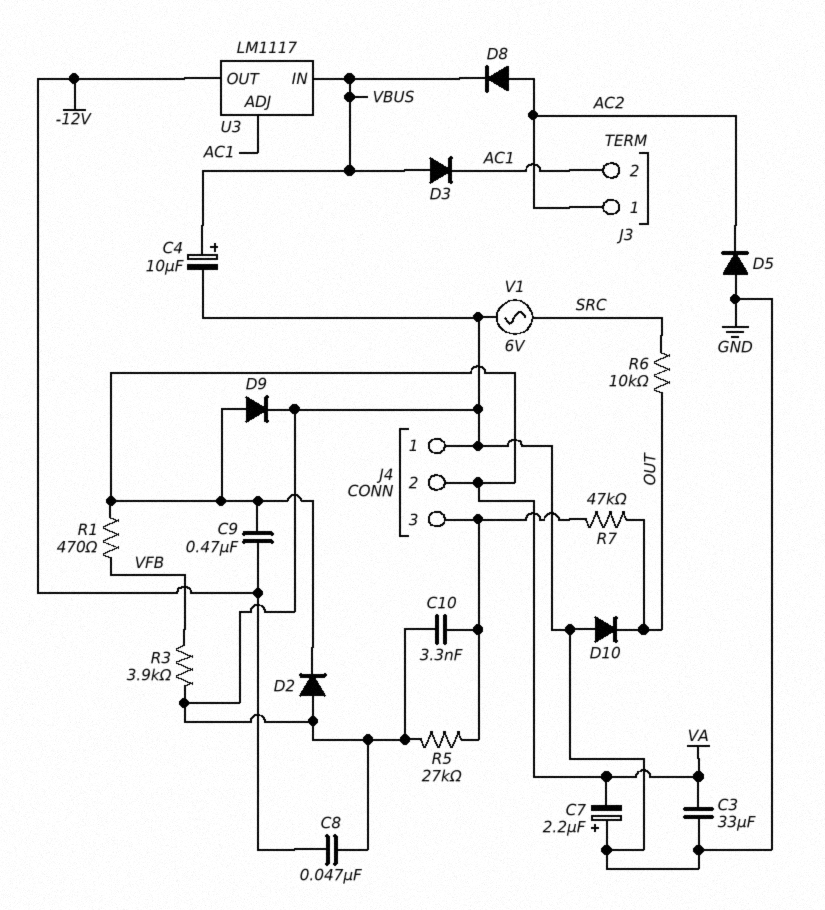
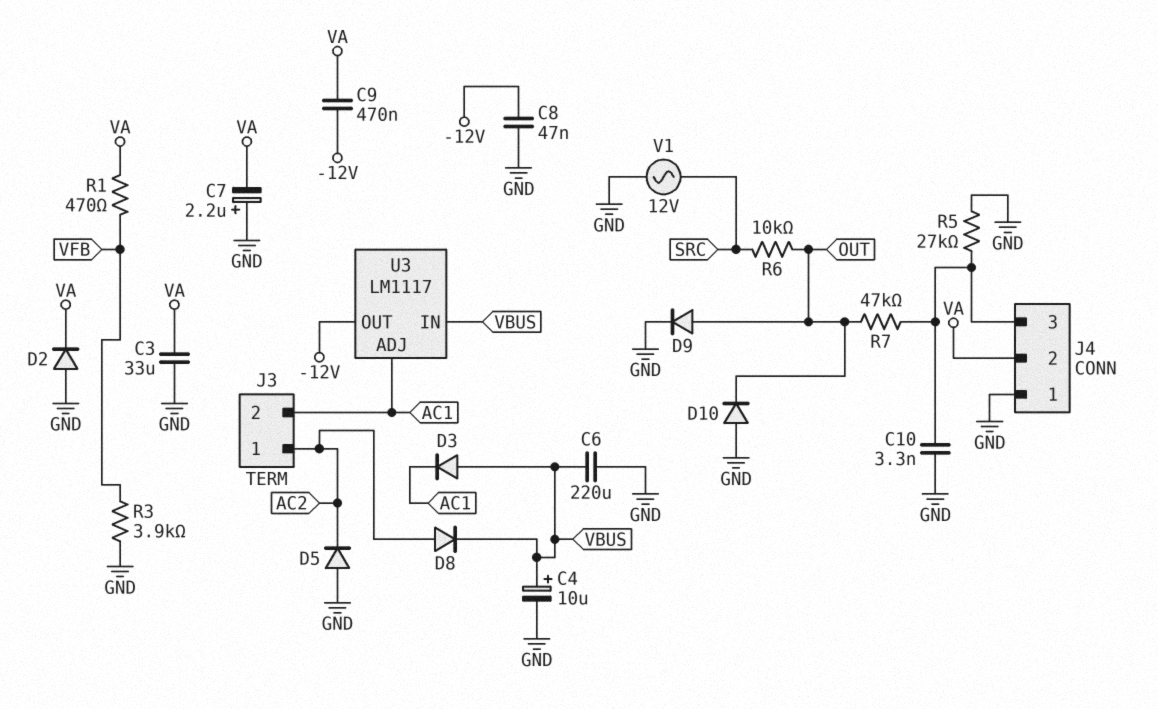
C6: none -> 220uF (GND, VBUS)
D9: diode (A VA, K GND) -> diode (A OUT, K GND)
V1: AC 6V (GND, SRC) -> AC 12V (GND, SRC)

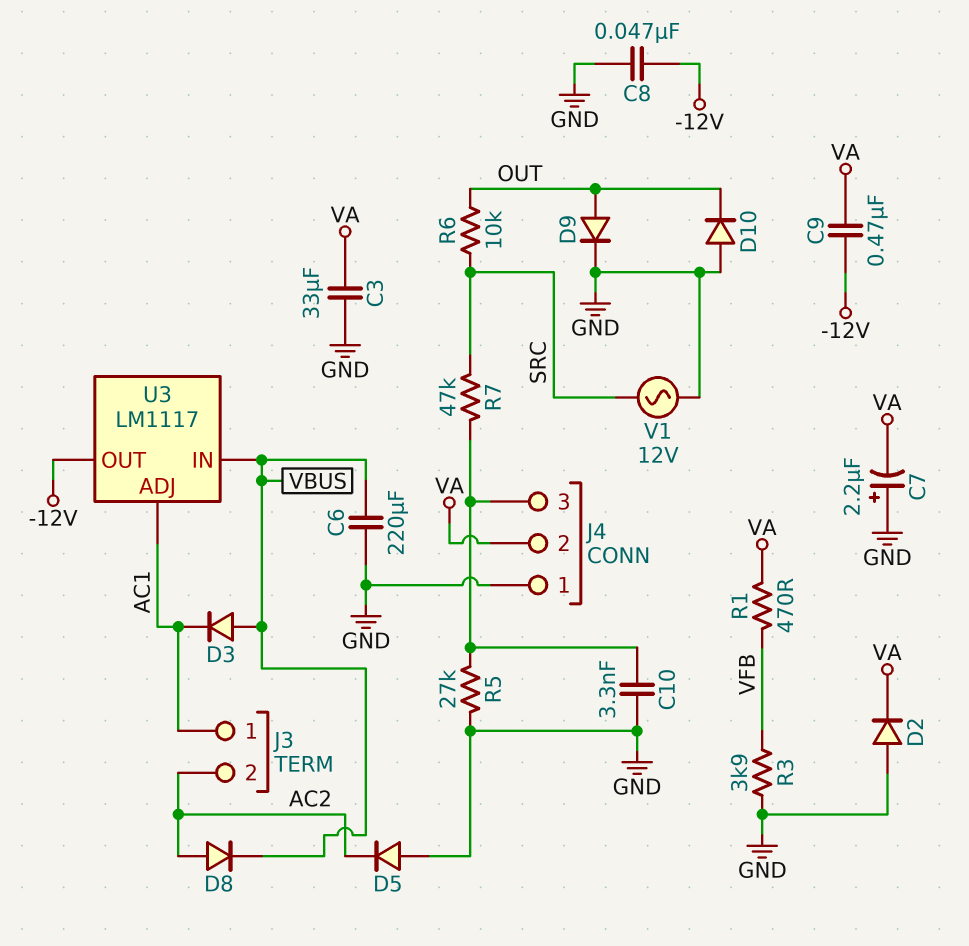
C4: 10uF (plus VBUS, minus GND) -> none
J3 pin 1: AC2 -> AC1
J3 pin 2: AC1 -> AC2
R7: 47k (J4/3, OUT) -> 47k (J4/3, SRC)

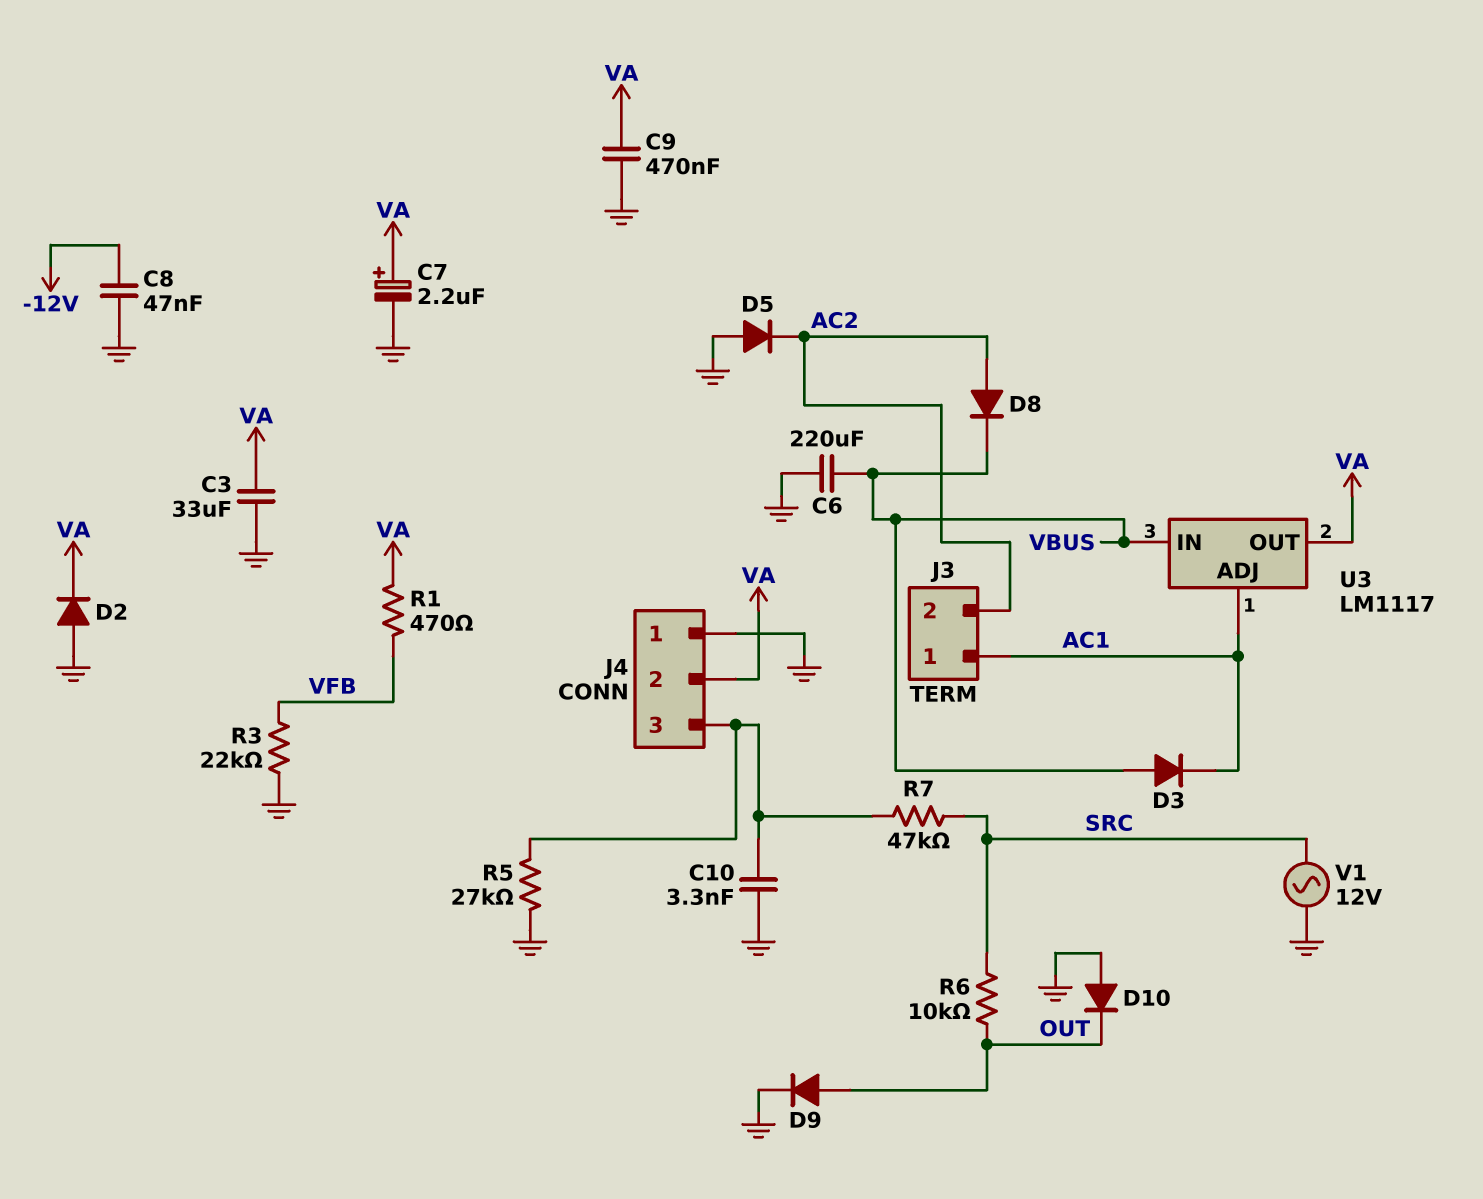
C7: 2.2uF (plus GND, minus VA) -> 2.2uF (plus VA, minus GND)
C9: 470nF (-12V, VA) -> 470nF (GND, VA)
R3: 3.9k (GND, VFB) -> 22k (GND, VFB)
U3 pin OUT: -12V -> VA

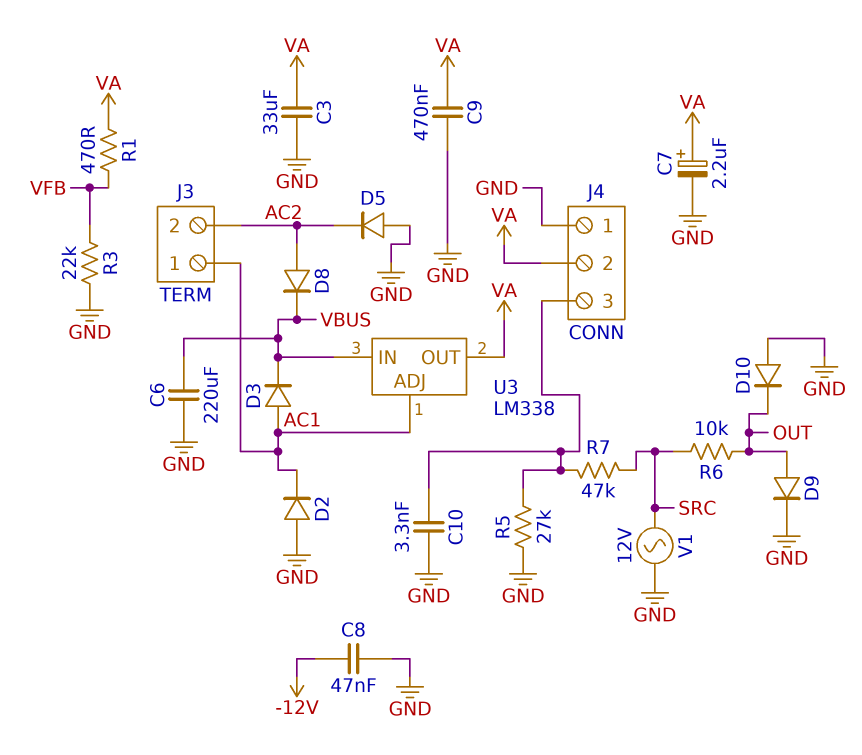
D2: diode (A GND, K VA) -> diode (A GND, K AC1)
D3: diode (A VBUS, K AC1) -> diode (A AC1, K VBUS)
U3: LM1117 -> LM338

